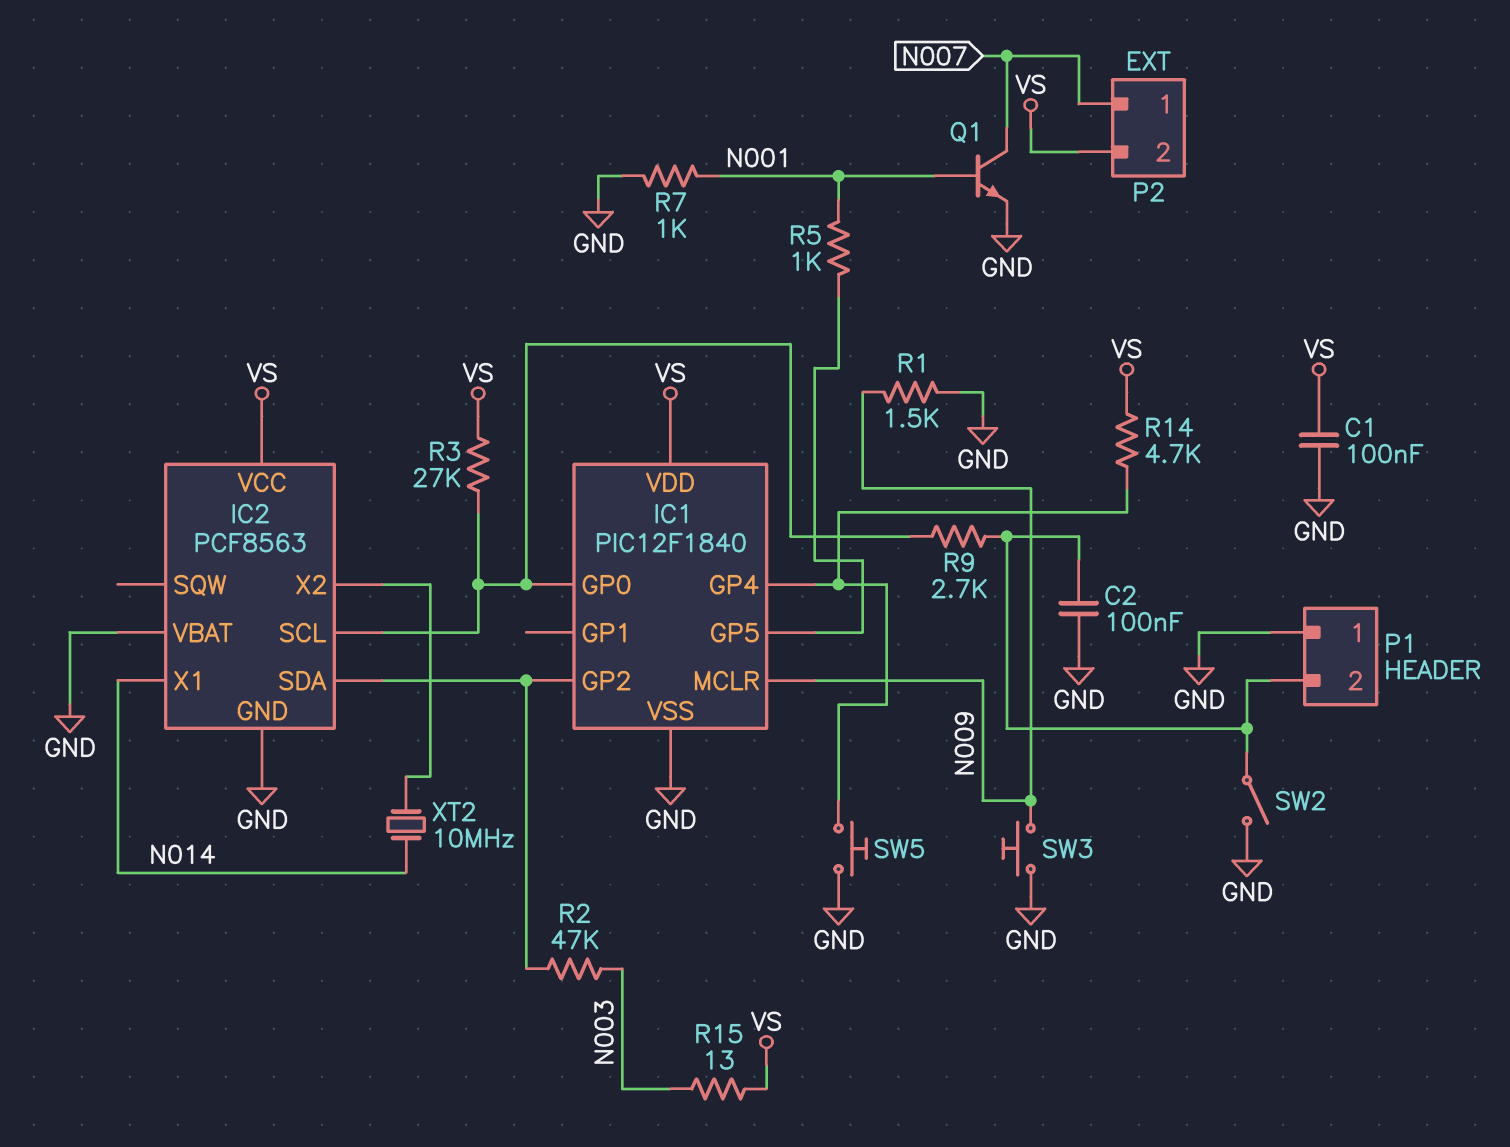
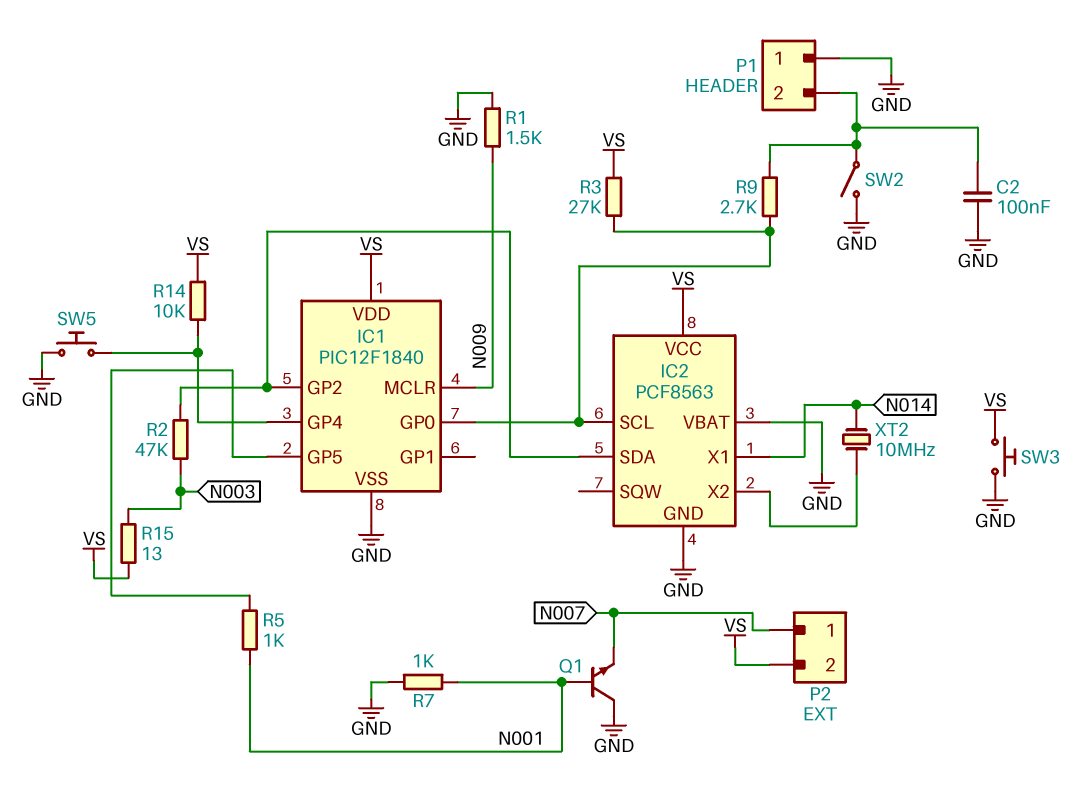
C1: 100nF (GND, VS) -> none
Q1: NPN (B N001, C N007, E GND) -> NPN (B N001, C GND, E N007)
R14: 4.7k (IC1/GP4, VS) -> 10k (IC1/GP4, VS)
SW3: button (GND, N009) -> button (GND, VS)

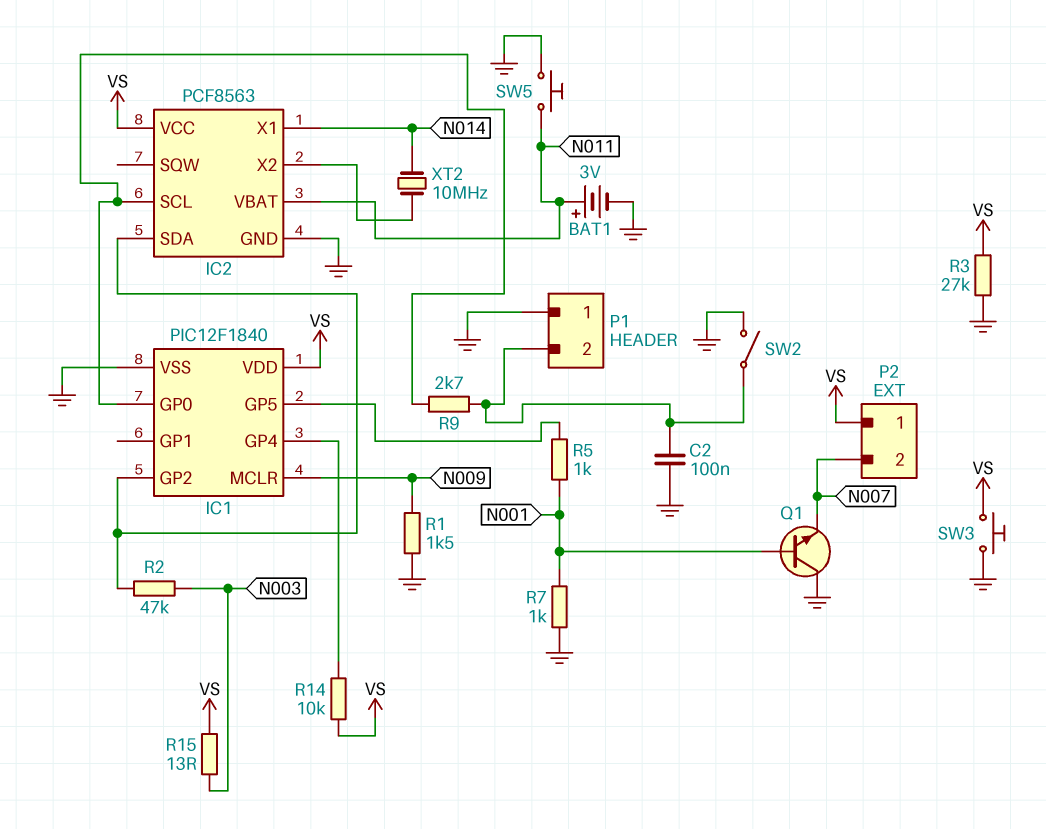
BAT1: none -> 3V (plus N011, minus GND)
IC2 pin VBAT: GND -> N011
P2 pin 1: N007 -> VS
P2 pin 2: VS -> N007
R3: 27k (IC1/GP0, VS) -> 27k (GND, VS)
SW5: button (GND, IC1/GP4) -> button (GND, N011)

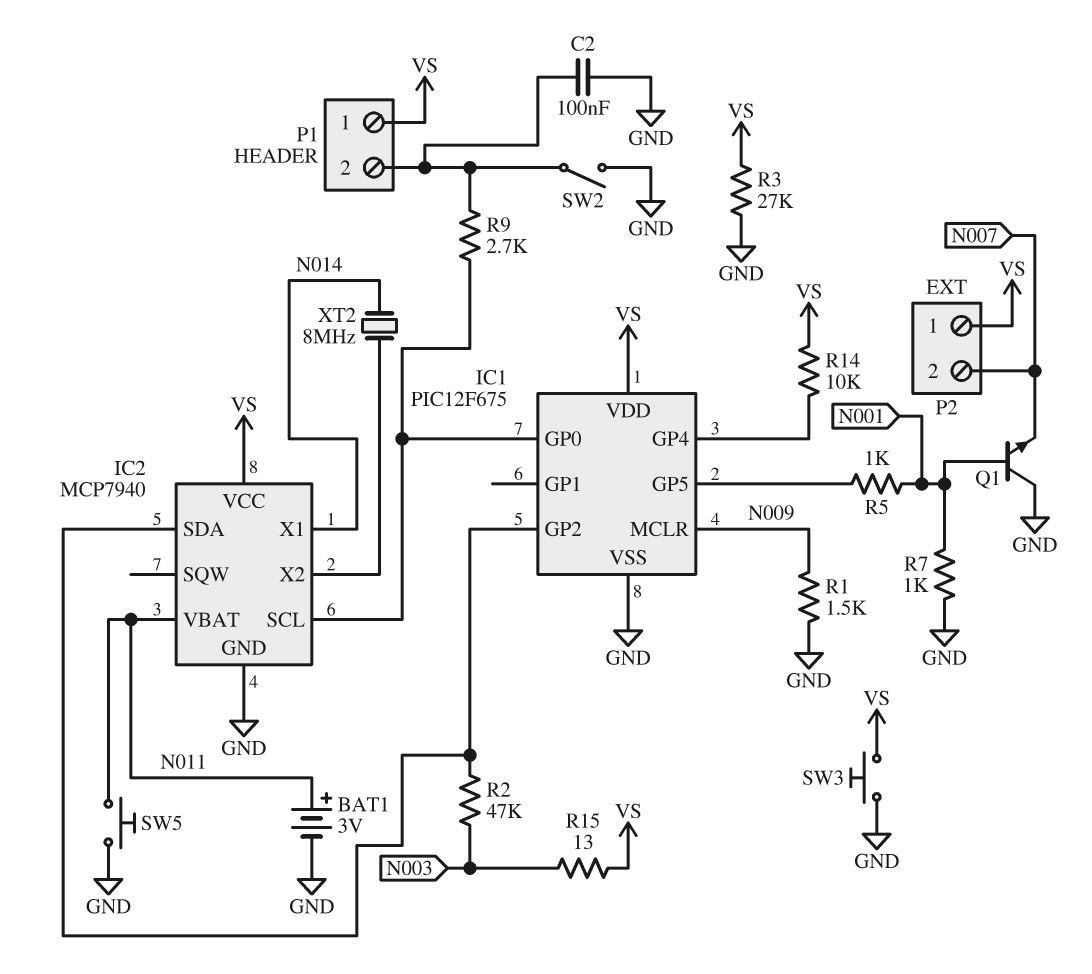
IC1: PIC12F1840 -> PIC12F675
IC2: PCF8563 -> MCP7940
P1 pin 1: GND -> VS
XT2: 10MHz (IC2/X2, N014) -> 8MHz (IC2/X2, N014)

